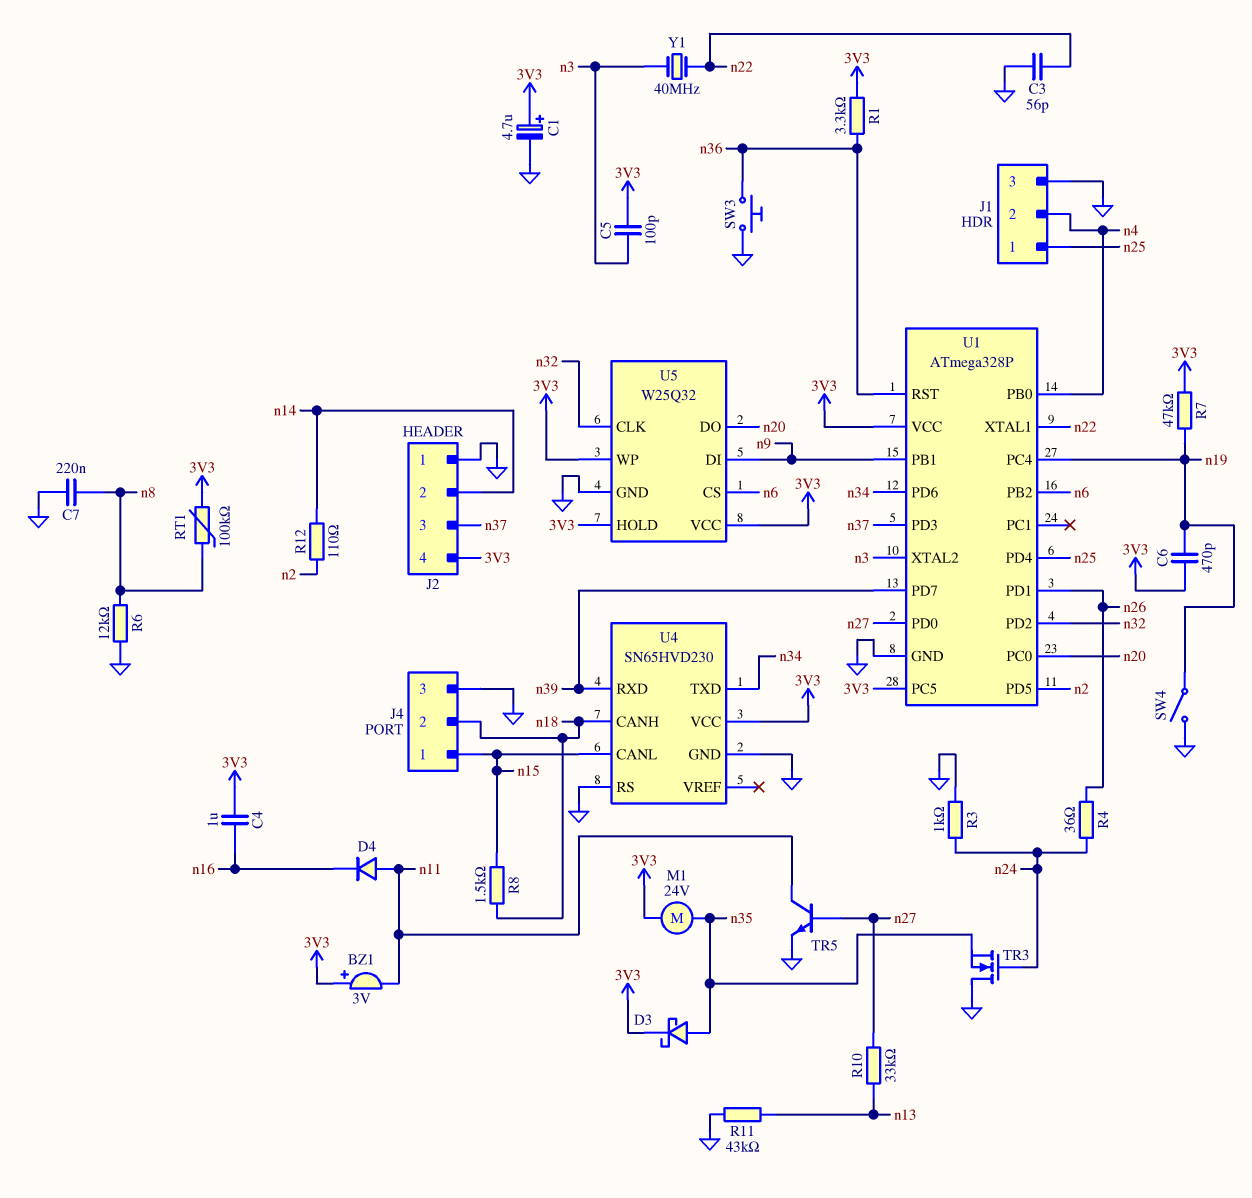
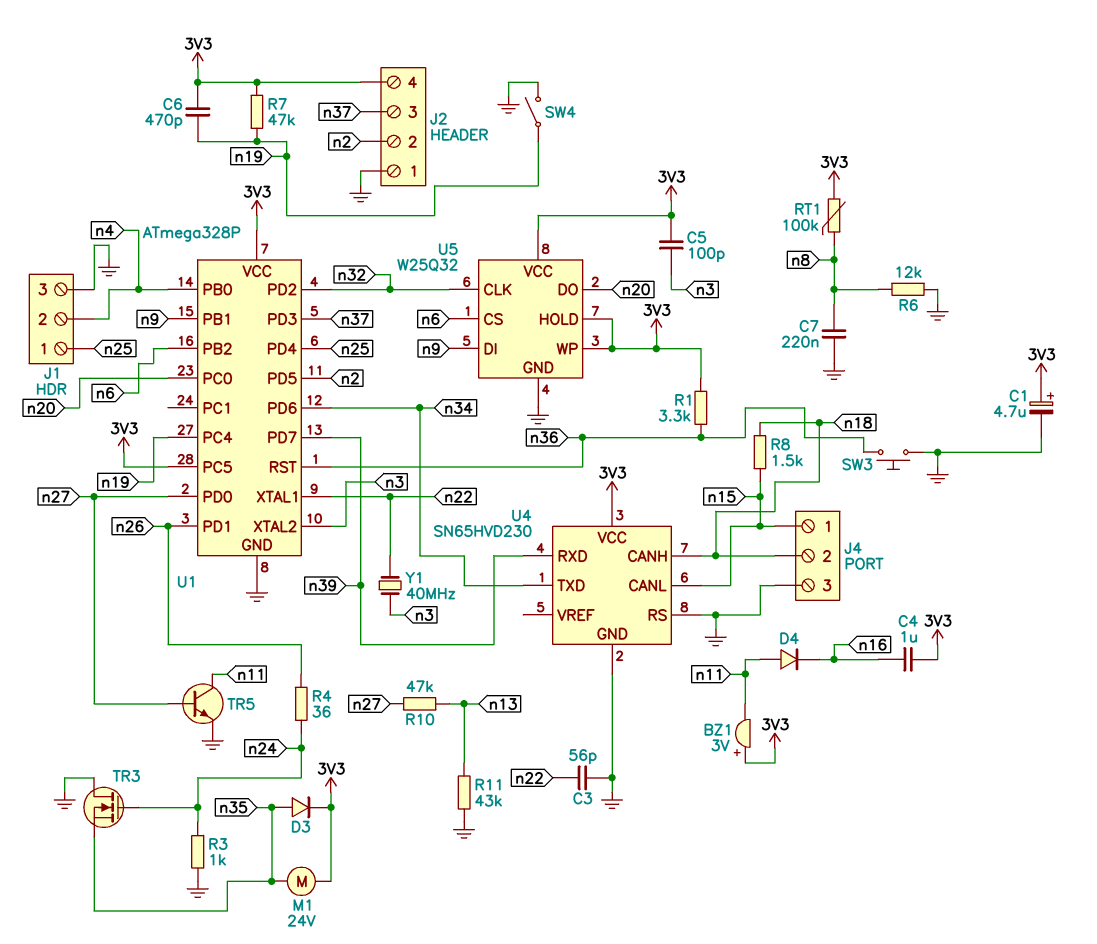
D3: schottky (A n35, K 3V3) -> diode (A n35, K 3V3)
J2 pin 2: n14 -> n2
R10: 33k (n13, n27) -> 47k (n13, n27)
R12: 110 (n2, n14) -> none

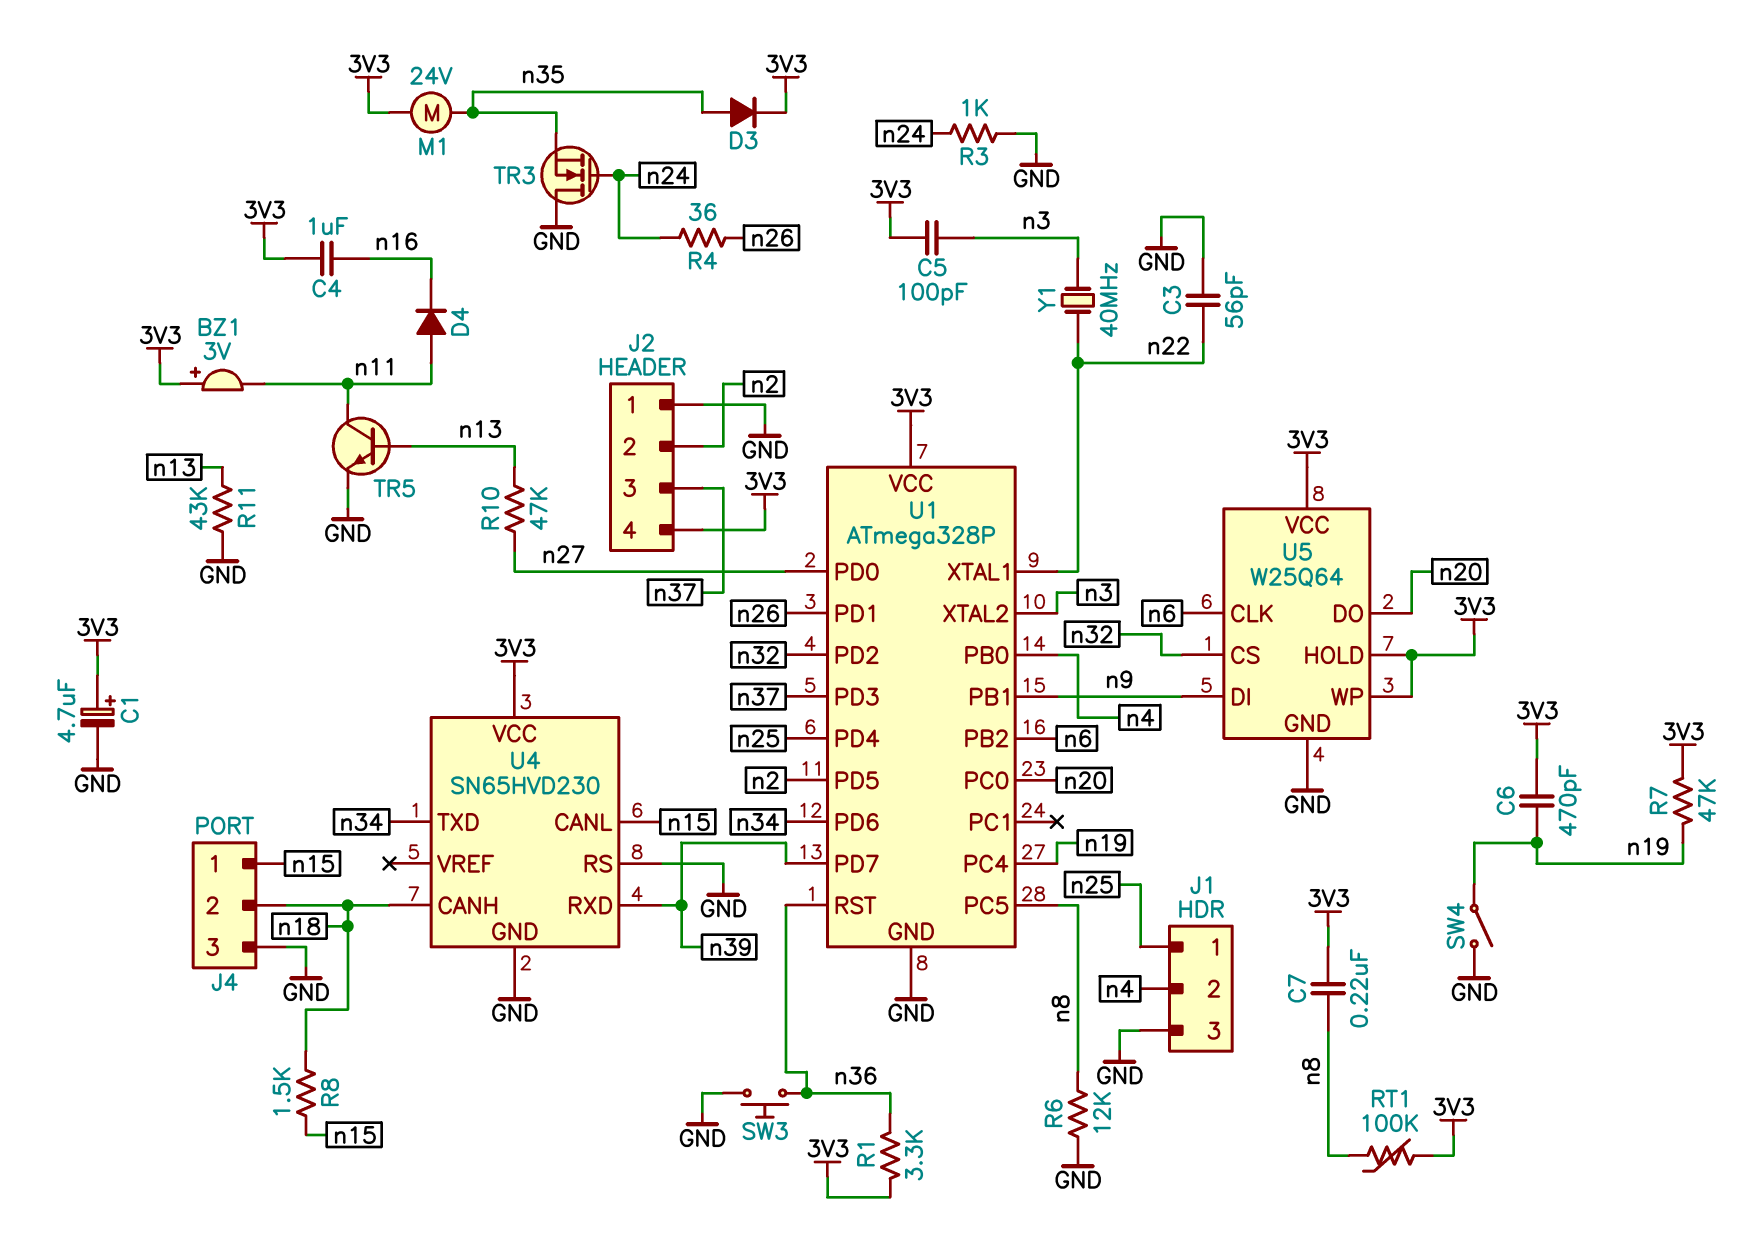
C7: 220nF (GND, n8) -> 220nF (3V3, n8)
TR5: NPN (B n27, C n11, E GND) -> NPN (B n13, C n11, E GND)
U1 pin PC5: 3V3 -> n8
U5: W25Q32 -> W25Q64
U5 pin CLK: n32 -> n6
U5 pin CS: n6 -> n32

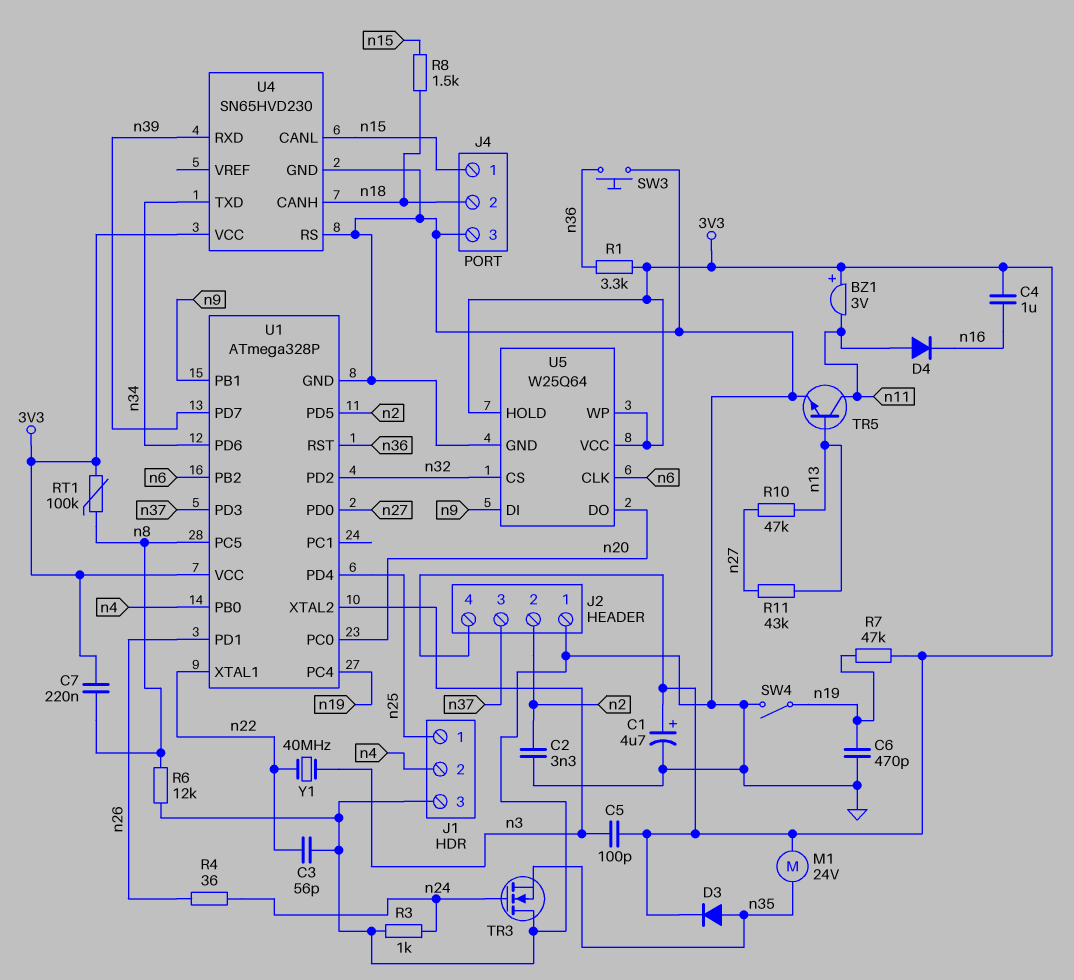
C2: none -> 3.3nF (GND, n2)
C6: 470pF (3V3, n19) -> 470pF (GND, n19)
R11: 43k (GND, n13) -> 43k (n13, n27)

